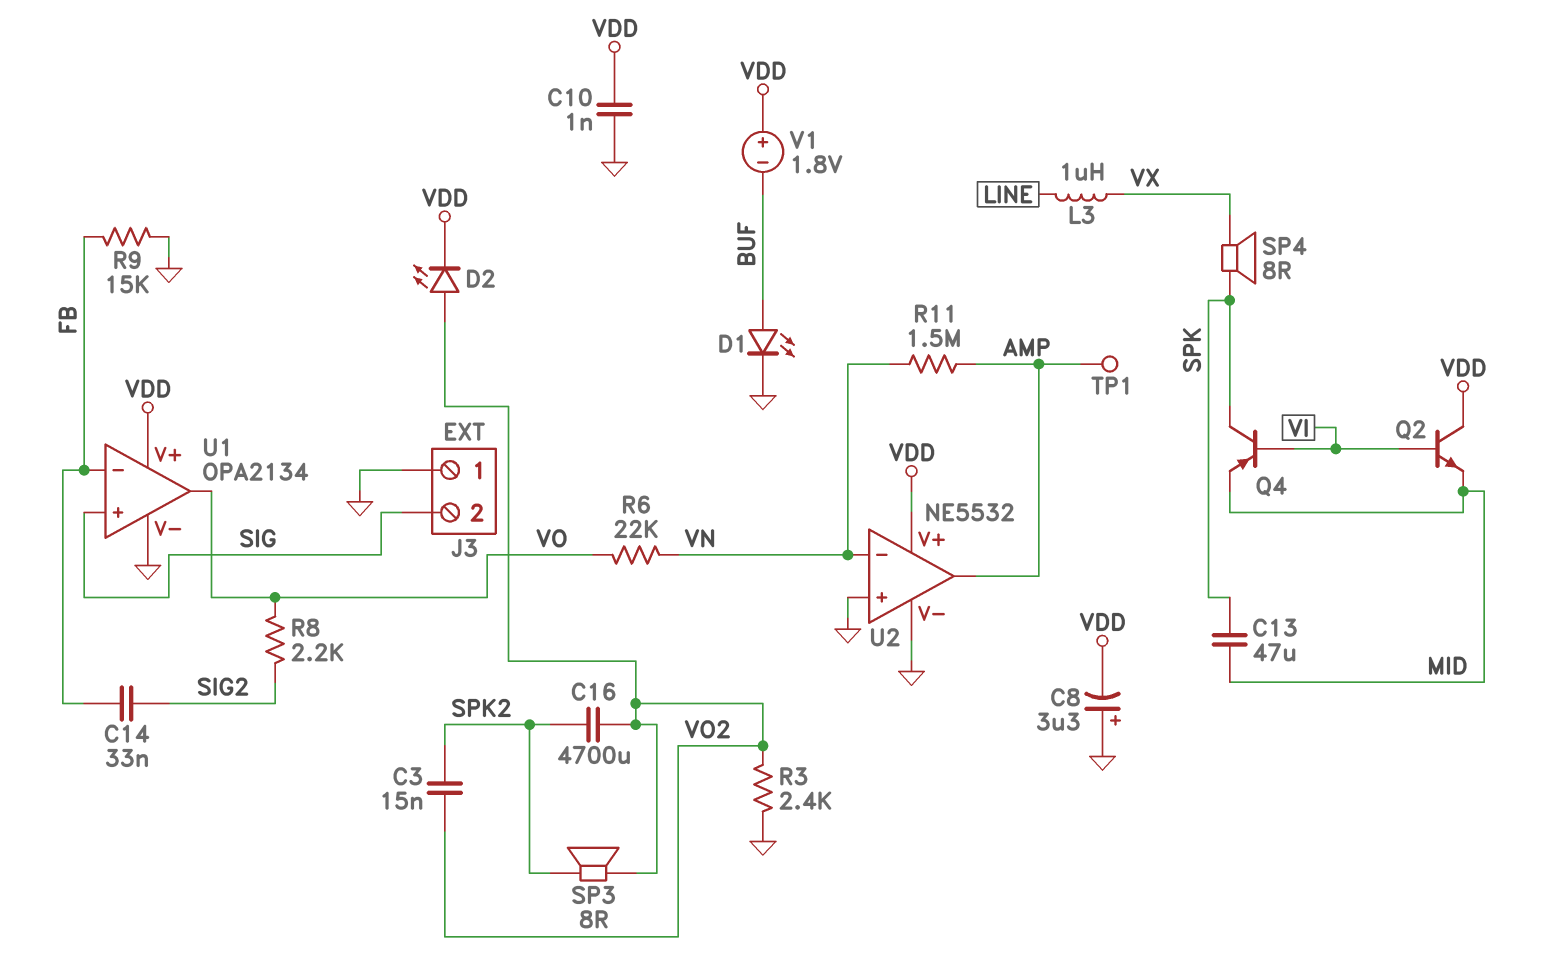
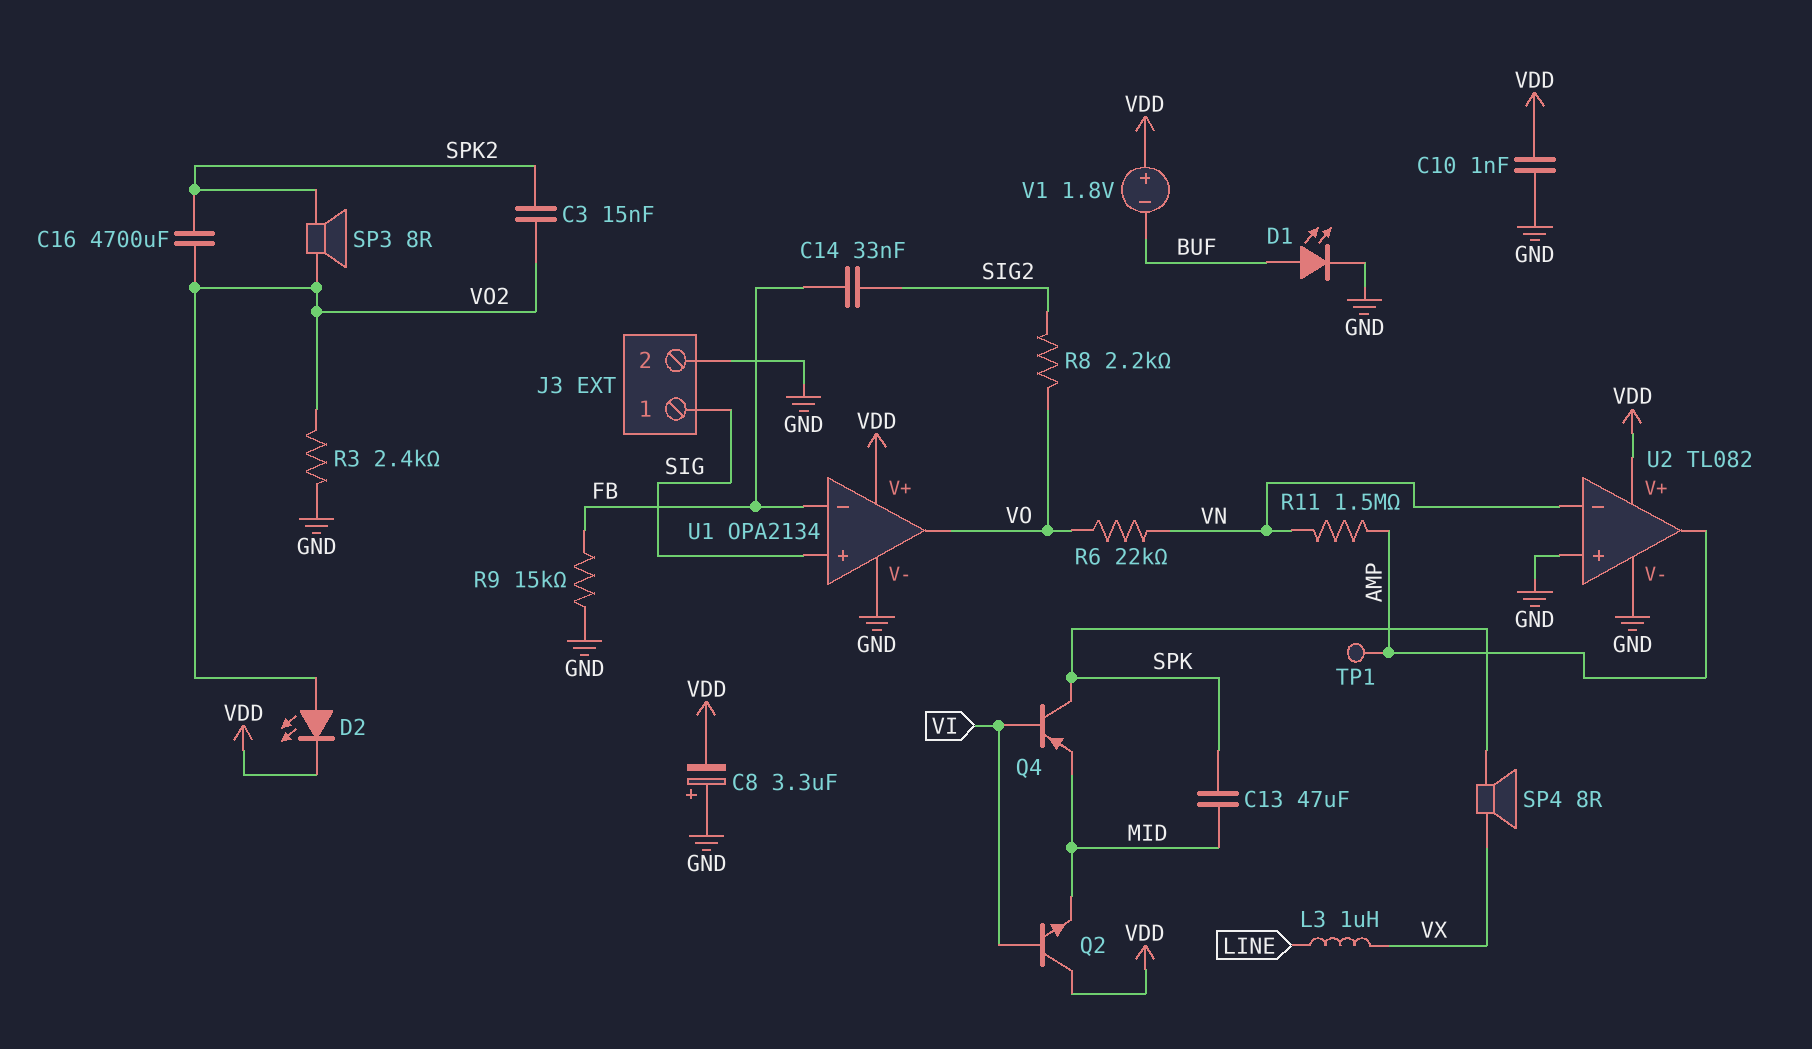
J3 pin 1: GND -> SIG
J3 pin 2: SIG -> GND
U2: NE5532 -> TL082

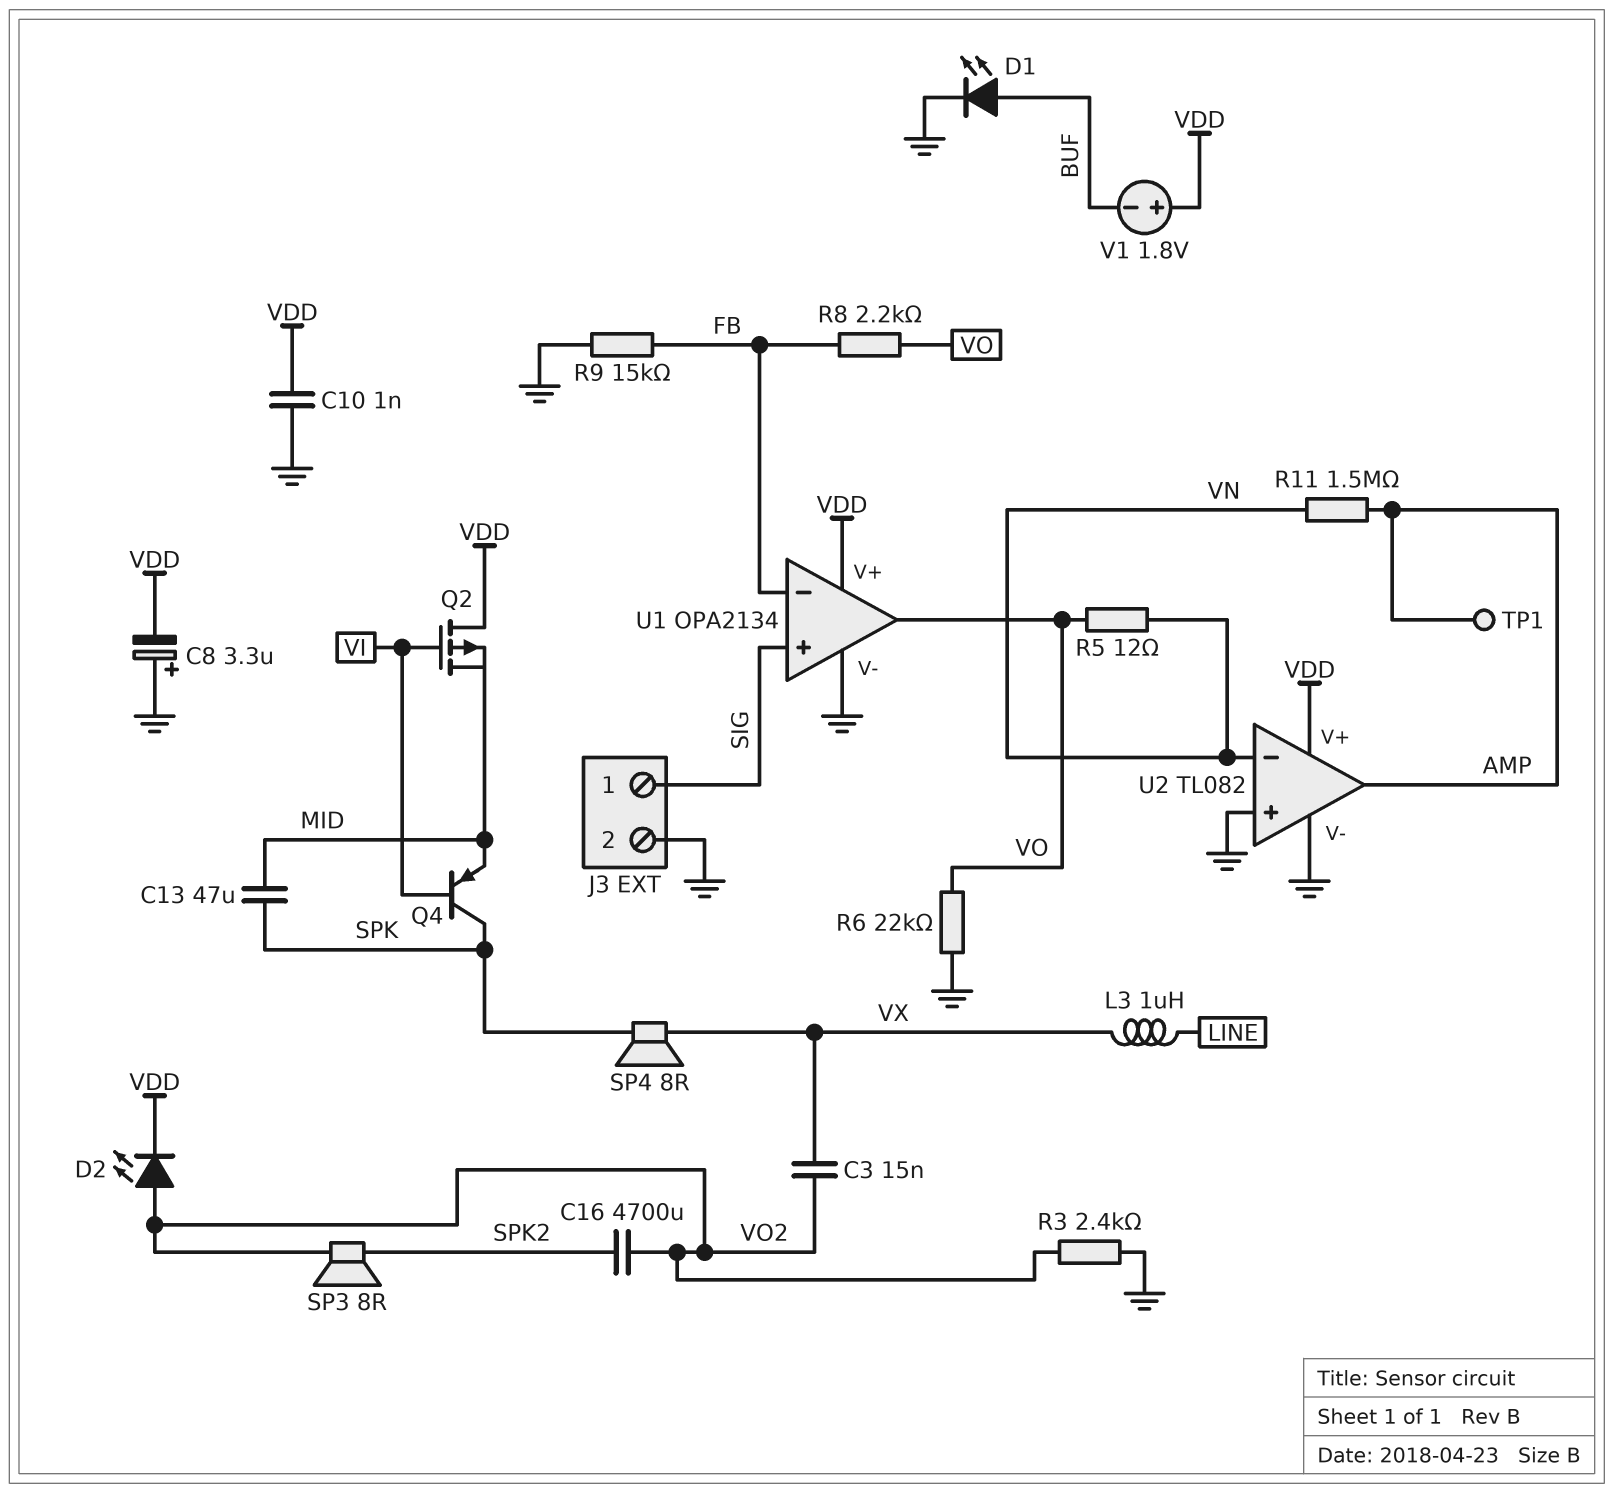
C3: 15nF (SPK2, VO2) -> 15nF (VO2, VX)
C14: 33nF (FB, SIG2) -> none
Q2: NPN (B VI, C VDD, E MID) -> PMOS (G VI, D VDD, S MID)
R5: none -> 12 (VN, VO)
R6: 22k (VN, VO) -> 22k (GND, VO)
R8: 2.2k (SIG2, VO) -> 2.2k (FB, VO)

